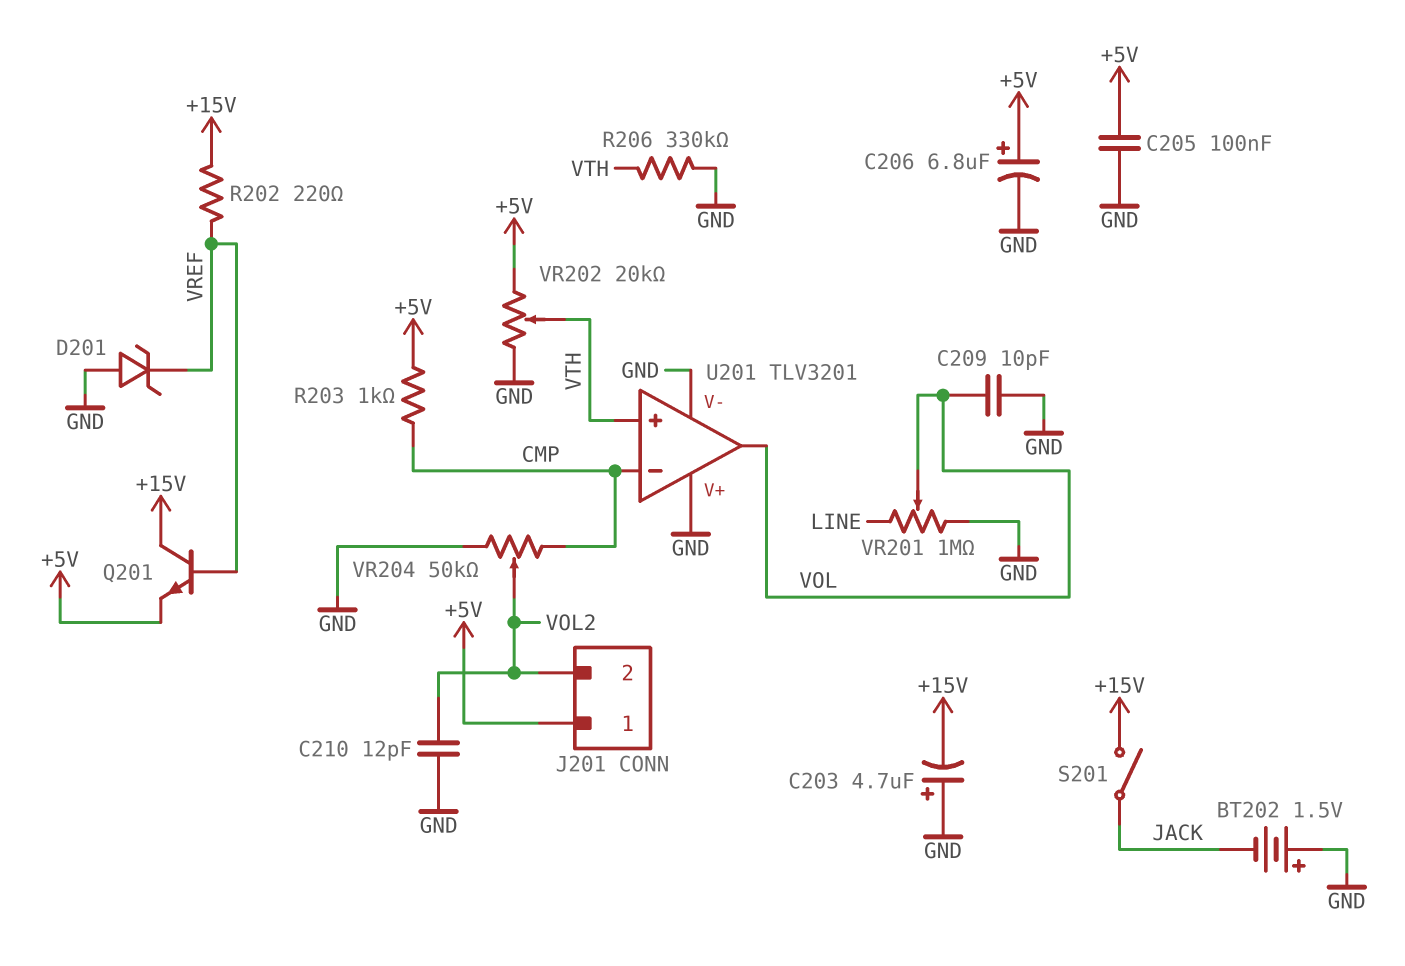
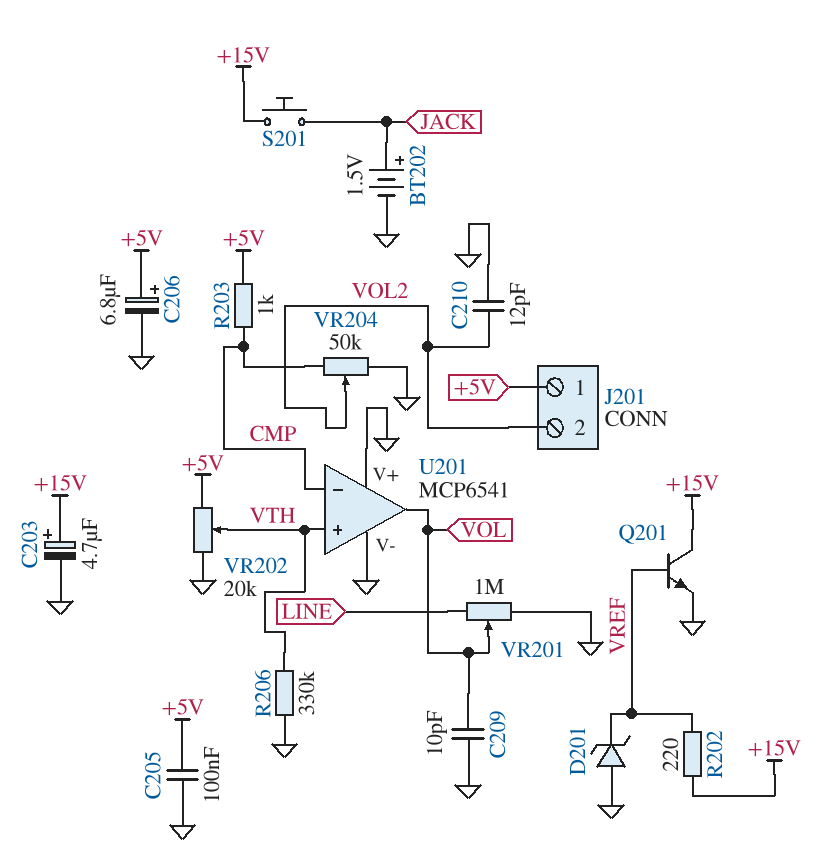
BT202: 1.5V (plus GND, minus JACK) -> 1.5V (plus JACK, minus GND)
C203: 4.7uF (plus GND, minus +15V) -> 4.7uF (plus +15V, minus GND)
Q201: NPN (B VREF, C +15V, E +5V) -> NPN (B VREF, C +15V, E GND)
S201: switch (+15V, JACK) -> button (+15V, JACK)
U201: TLV3201 -> MCP6541

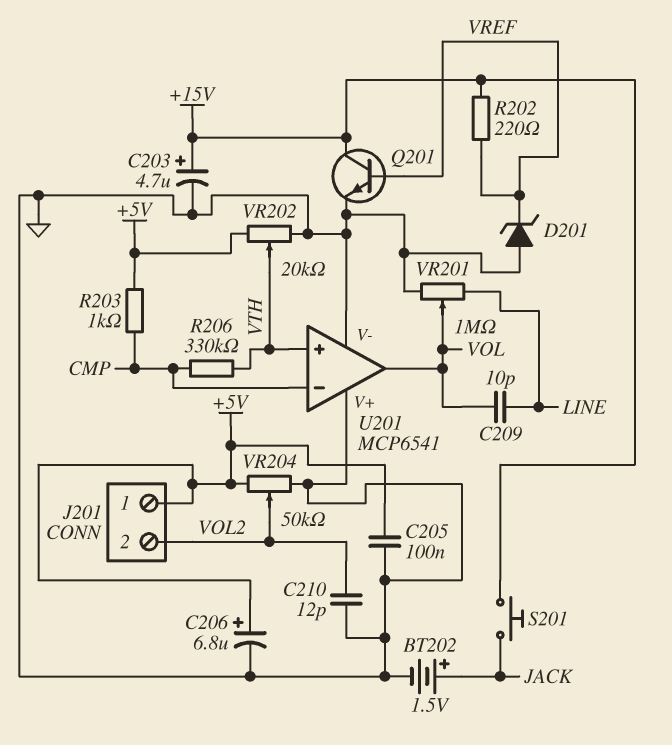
C209: 10pF (GND, VOL) -> 10pF (LINE, VOL)
R206: 330k (GND, VTH) -> 330k (CMP, VTH)
VR204: 50k (CMP, GND, wiper VOL2) -> 50k (+5V, GND, wiper VOL2)

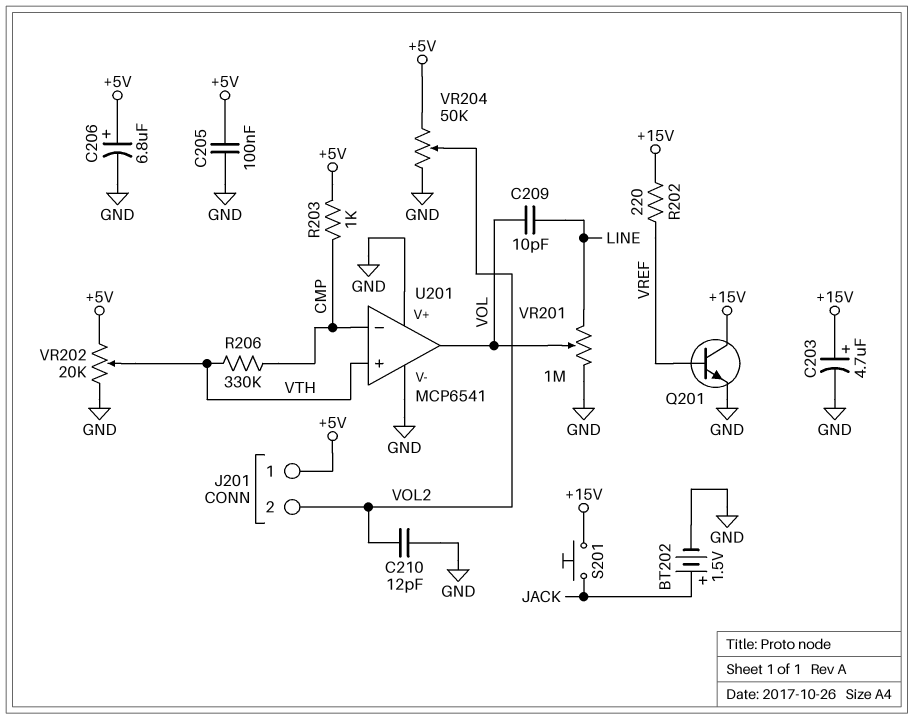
D201: zener (A GND, K VREF) -> none

